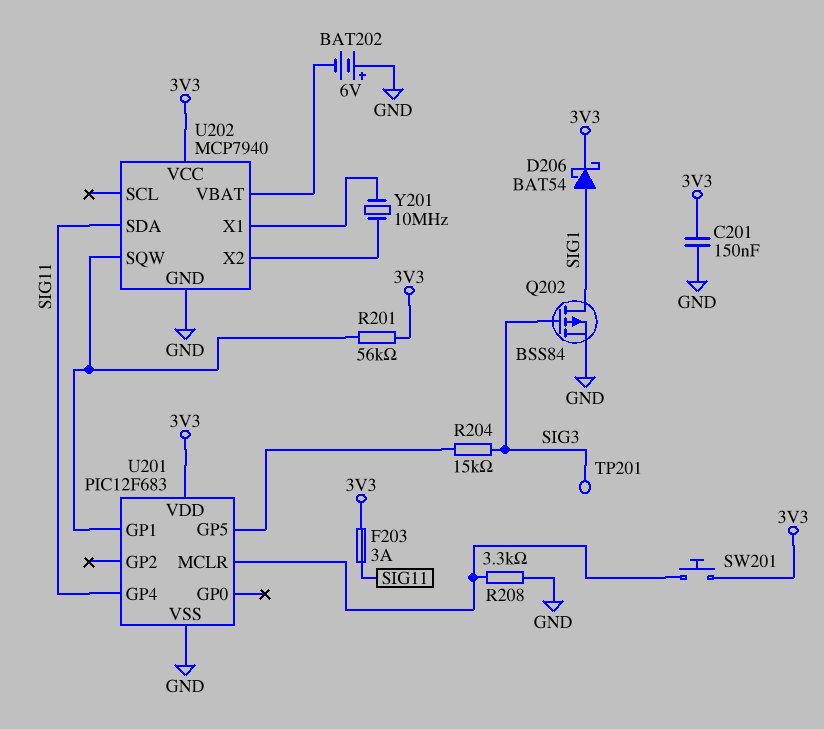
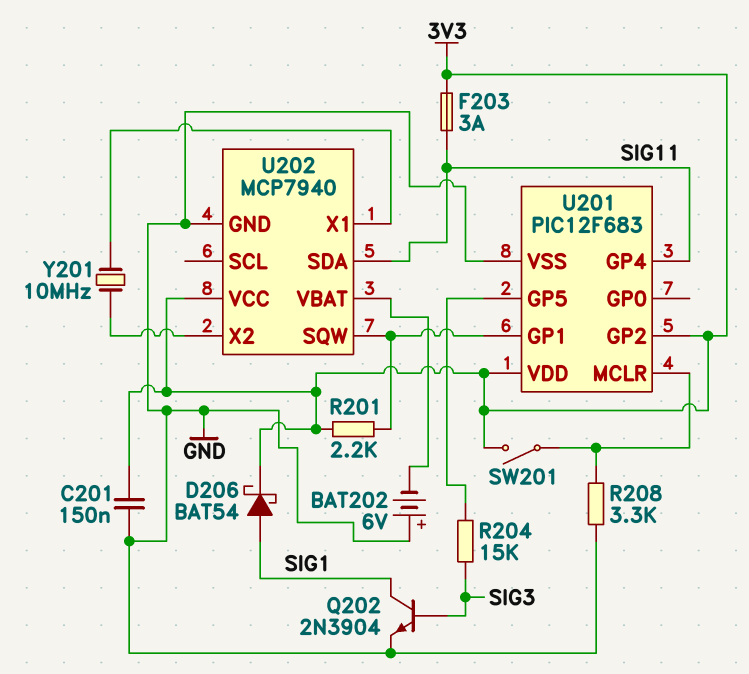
Q202: PMOS BSS84 (G SIG3, D SIG1, S GND) -> NPN 2N3904 (B SIG3, C SIG1, E GND)
R201: 56k (3V3, U201/GP1) -> 2.2k (3V3, U201/GP1)
SW201: button (3V3, U201/MCLR) -> switch (3V3, U201/MCLR)
TP201: test point (SIG3) -> none
U201 pin GP2: none -> 3V3

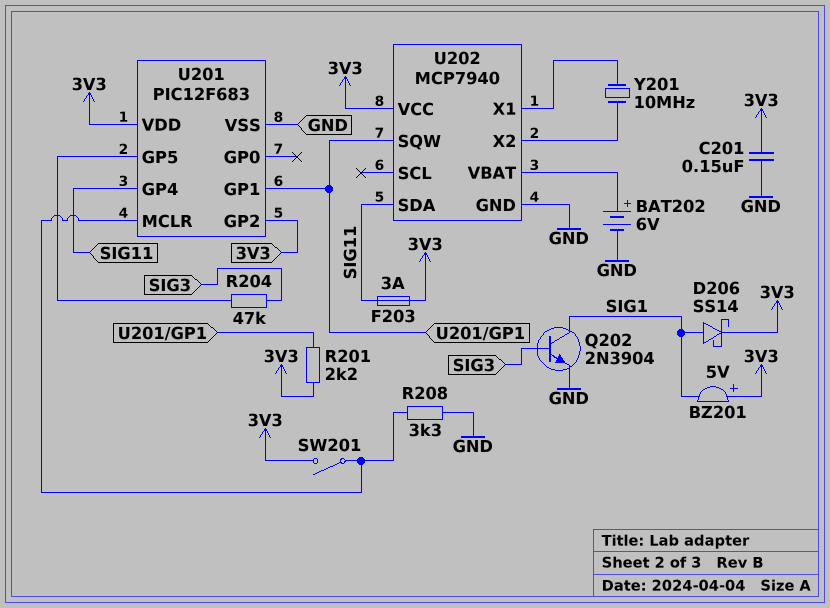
BAT202: 6V (plus GND, minus U202/VBAT) -> 6V (plus U202/VBAT, minus GND)
BZ201: none -> buzzer 5V (plus 3V3, minus SIG1)
D206: schottky BAT54 (A SIG1, K 3V3) -> schottky SS14 (A SIG1, K 3V3)
R204: 15k (SIG3, U201/GP5) -> 47k (SIG3, U201/GP5)

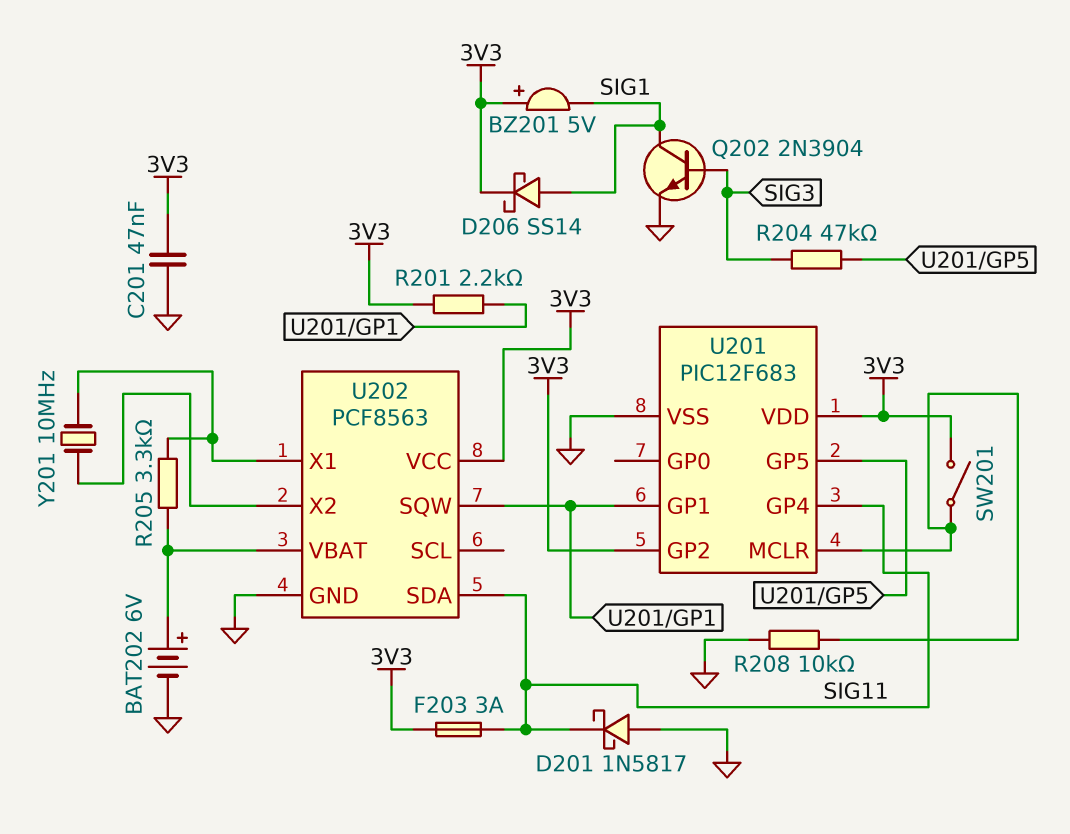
C201: 150nF (3V3, GND) -> 47nF (3V3, GND)
D201: none -> schottky 1N5817 (A GND, K SIG11)
R205: none -> 3.3k (U202/VBAT, U202/X1)
R208: 3.3k (GND, U201/MCLR) -> 10k (GND, U201/MCLR)
U202: MCP7940 -> PCF8563

